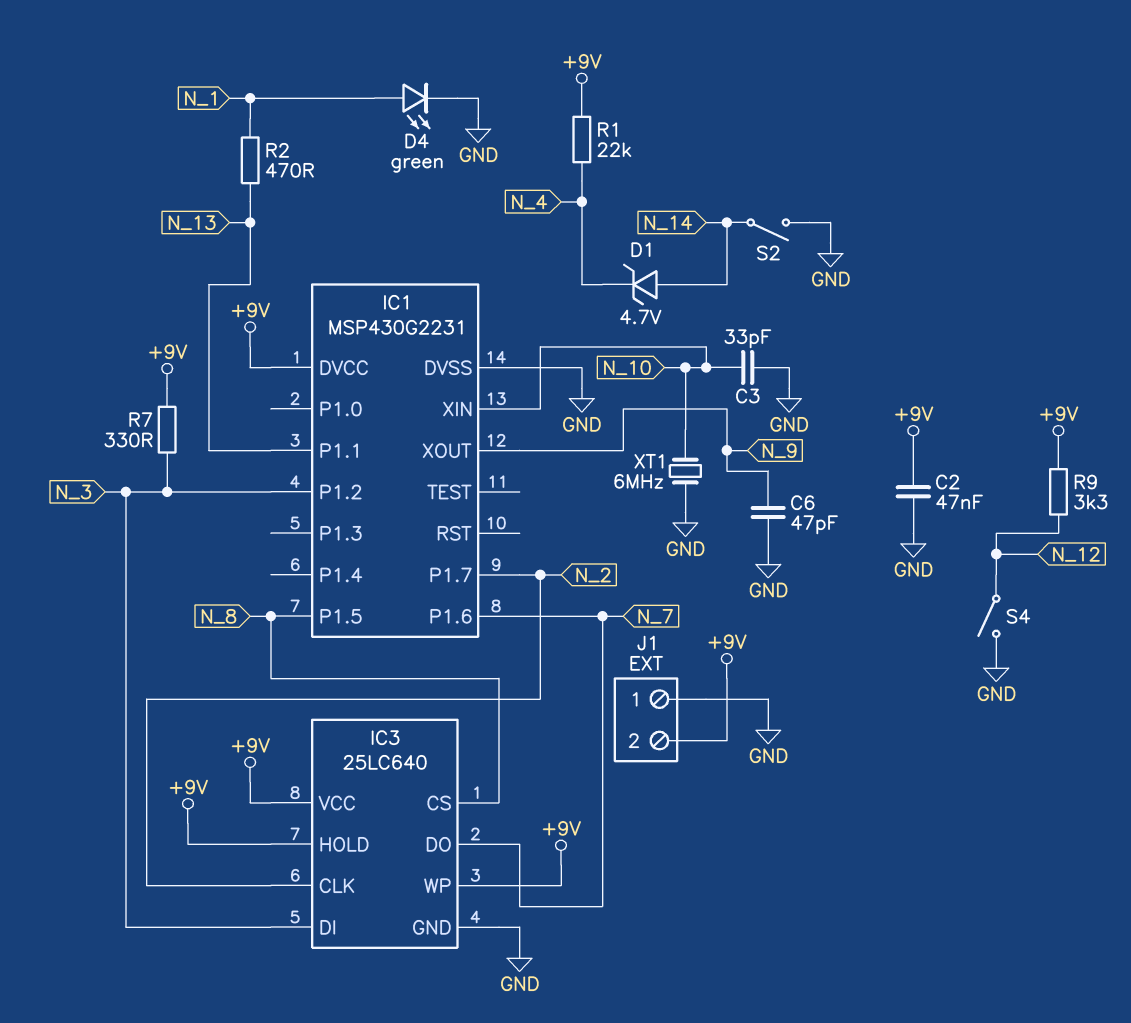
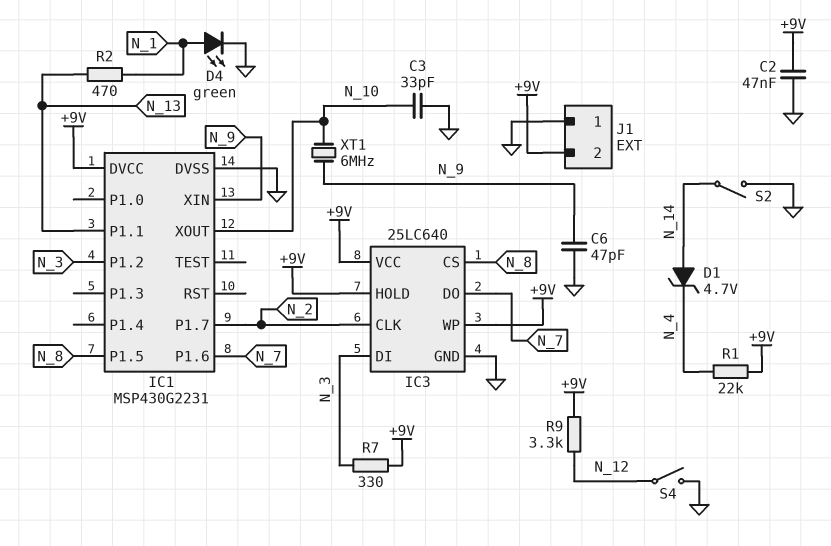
IC1 pin XIN: N_10 -> N_9
IC1 pin XOUT: N_9 -> N_10
XT1: 6MHz (GND, N_10) -> 6MHz (N_9, N_10)

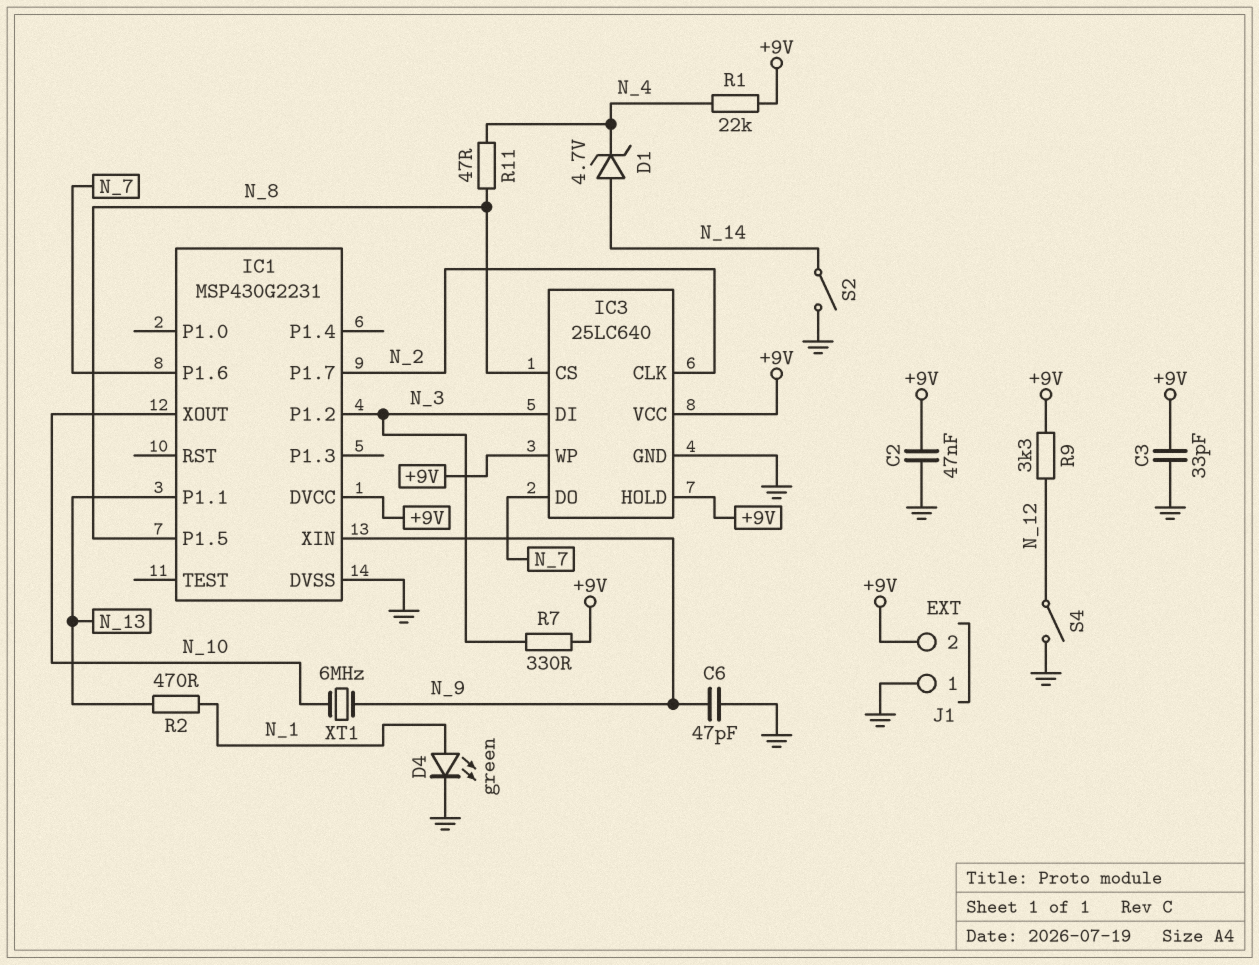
C3: 33pF (GND, N_10) -> 33pF (+9V, GND)
R11: none -> 47 (N_4, N_8)

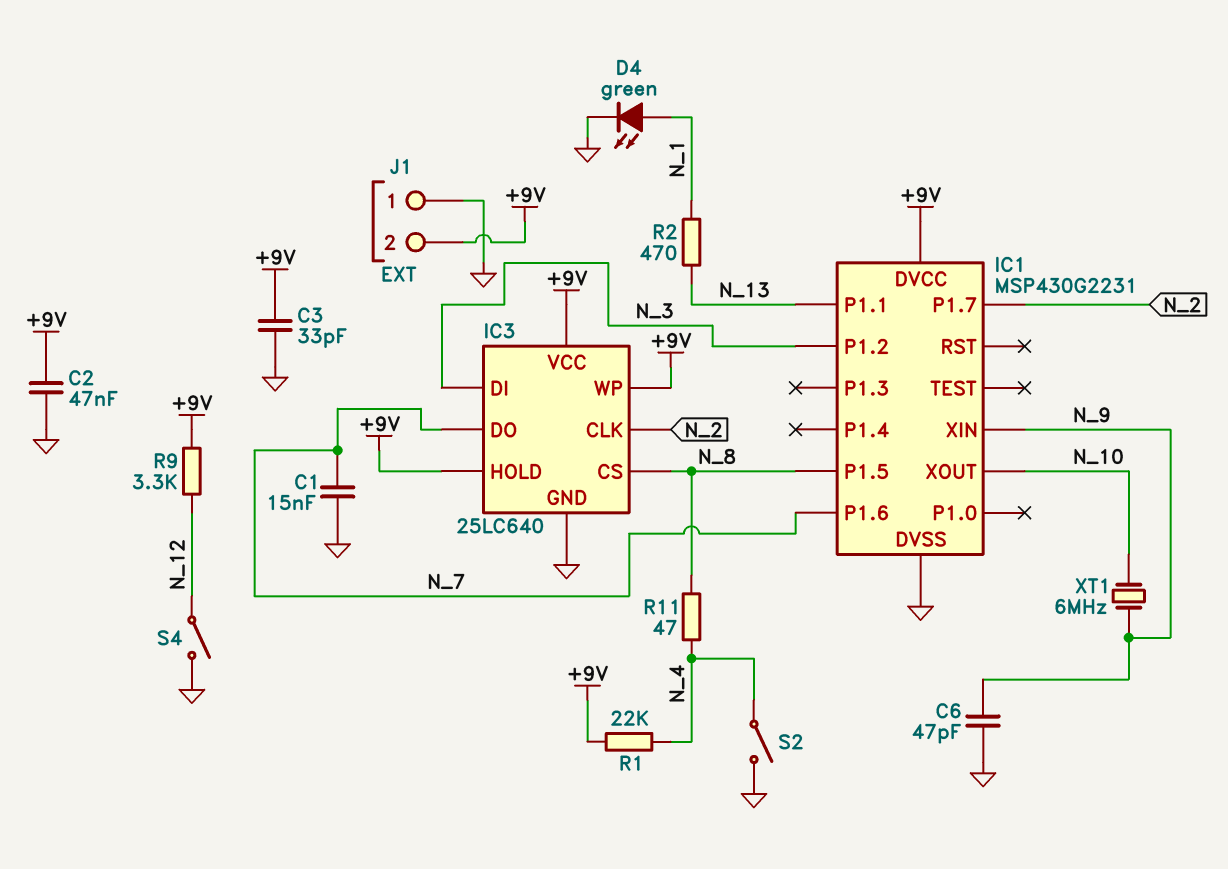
C1: none -> 15nF (GND, N_7)
D1: zener 4.7V (A N_14, K N_4) -> none
R7: 330 (+9V, N_3) -> none
S2: switch (GND, N_14) -> switch (GND, N_4)

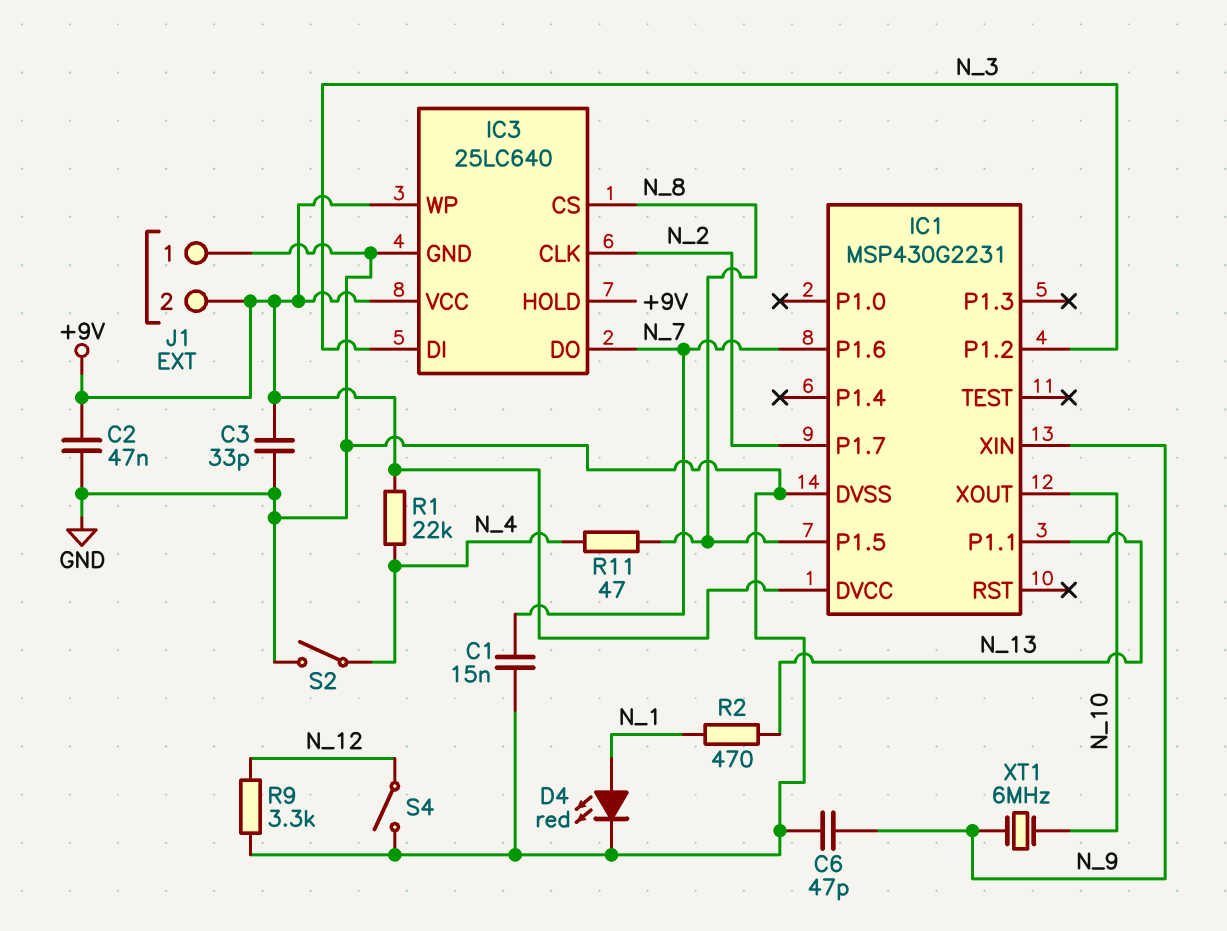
D4: LED green (A N_1, K GND) -> LED red (A N_1, K GND)
R9: 3.3k (+9V, N_12) -> 3.3k (GND, N_12)

